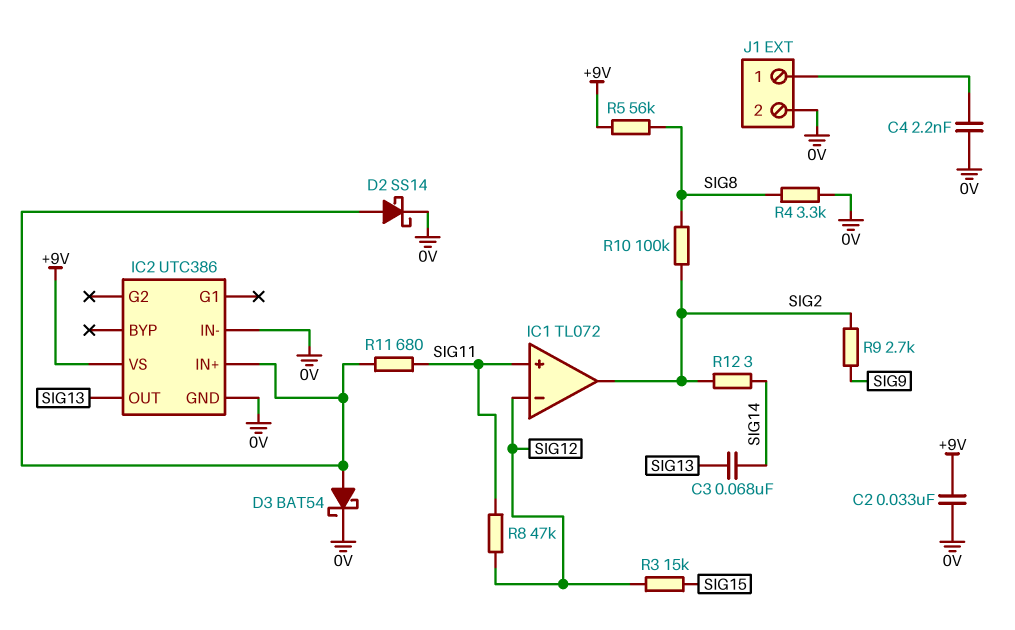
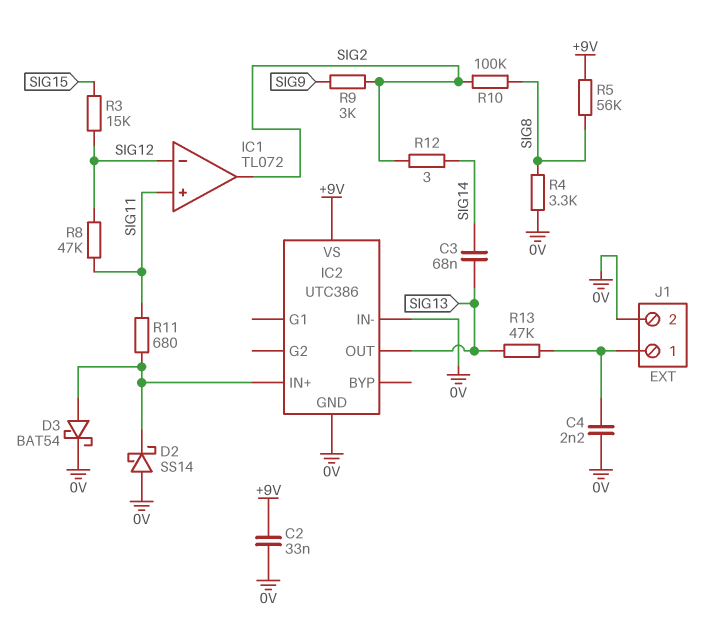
D2: schottky SS14 (A IC2/IN+, K 0V) -> schottky SS14 (A 0V, K IC2/IN+)
R9: 2.7k (SIG2, SIG9) -> 3k (SIG2, SIG9)
R13: none -> 47k (J1/1, SIG13)

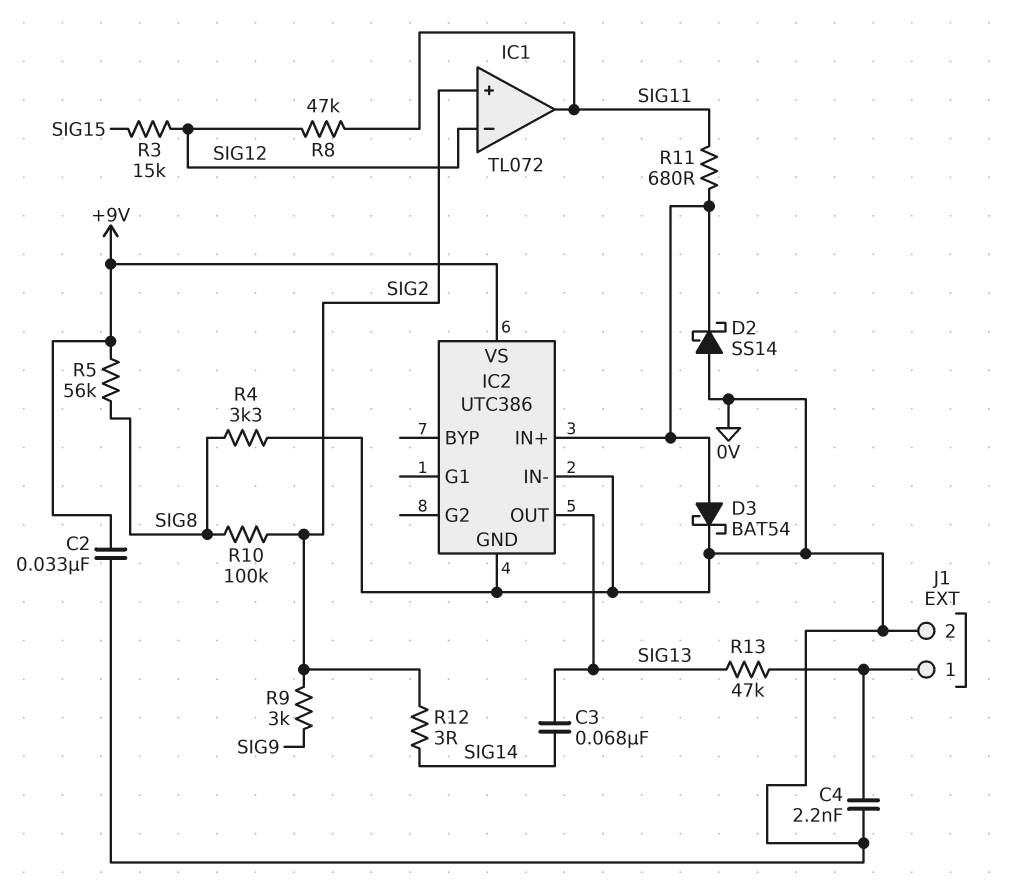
IC1 pin in+: SIG11 -> SIG2
IC1 pin out: SIG2 -> SIG11

